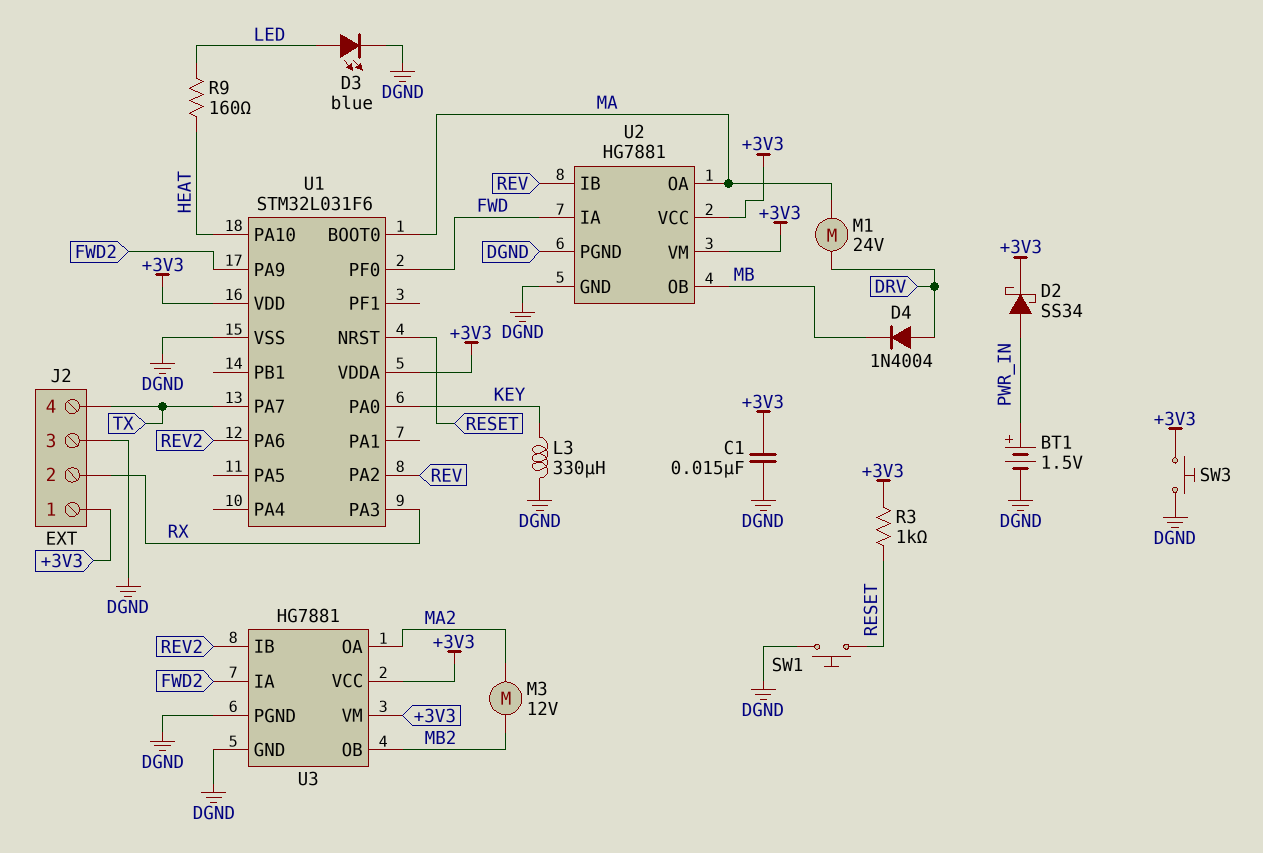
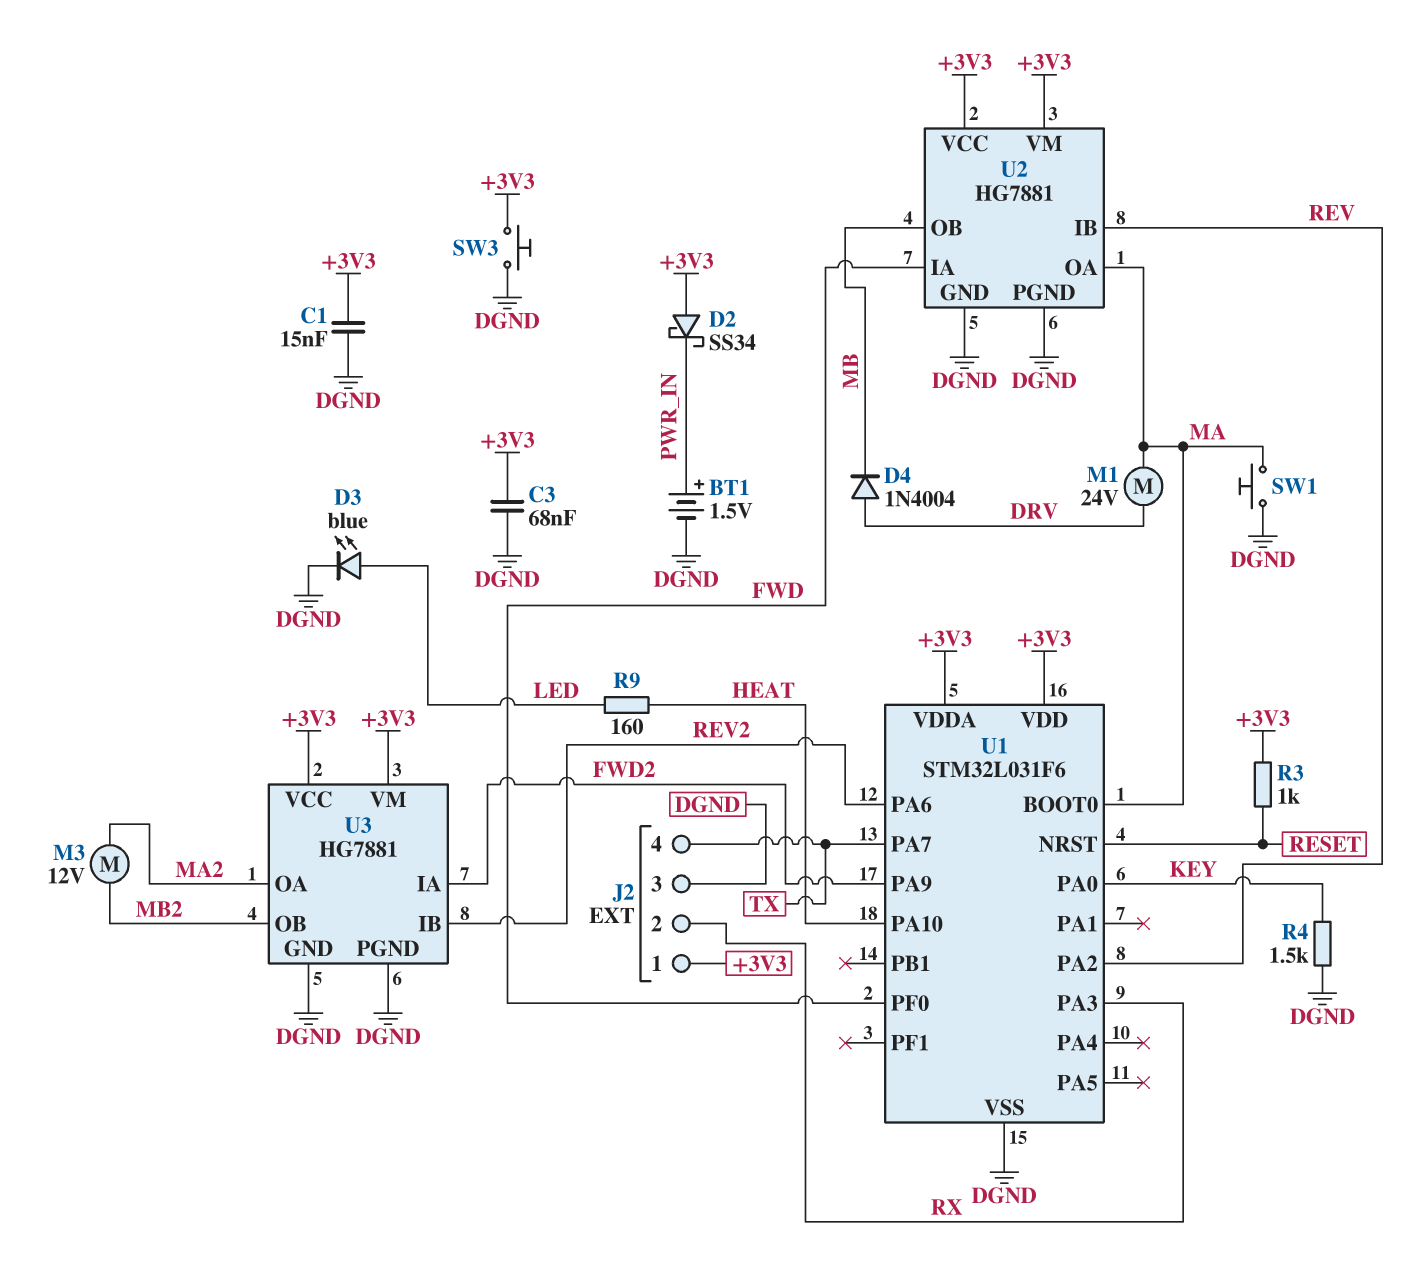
C3: none -> 68nF (+3V3, DGND)
D2: schottky SS34 (A PWR_IN, K +3V3) -> schottky SS34 (A +3V3, K PWR_IN)
L3: 330uH (DGND, KEY) -> none
R4: none -> 1.5k (DGND, KEY)
SW1: button (DGND, RESET) -> button (DGND, MA)

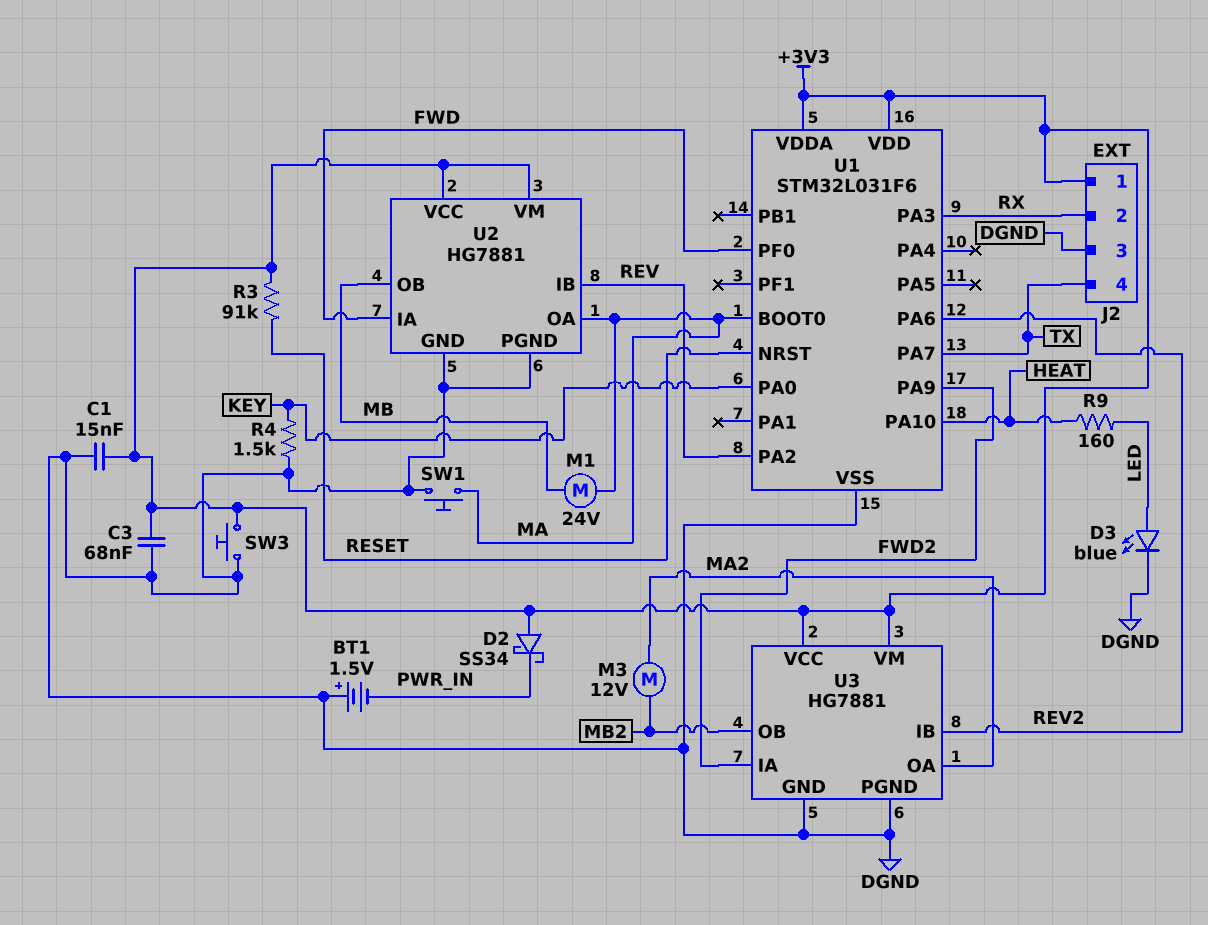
BT1: 1.5V (plus PWR_IN, minus DGND) -> 1.5V (plus DGND, minus PWR_IN)
D4: diode 1N4004 (A DRV, K MB) -> none
M1: motor 24V (DRV, MA) -> motor 24V (MA, MB)
R3: 1k (+3V3, RESET) -> 91k (+3V3, RESET)

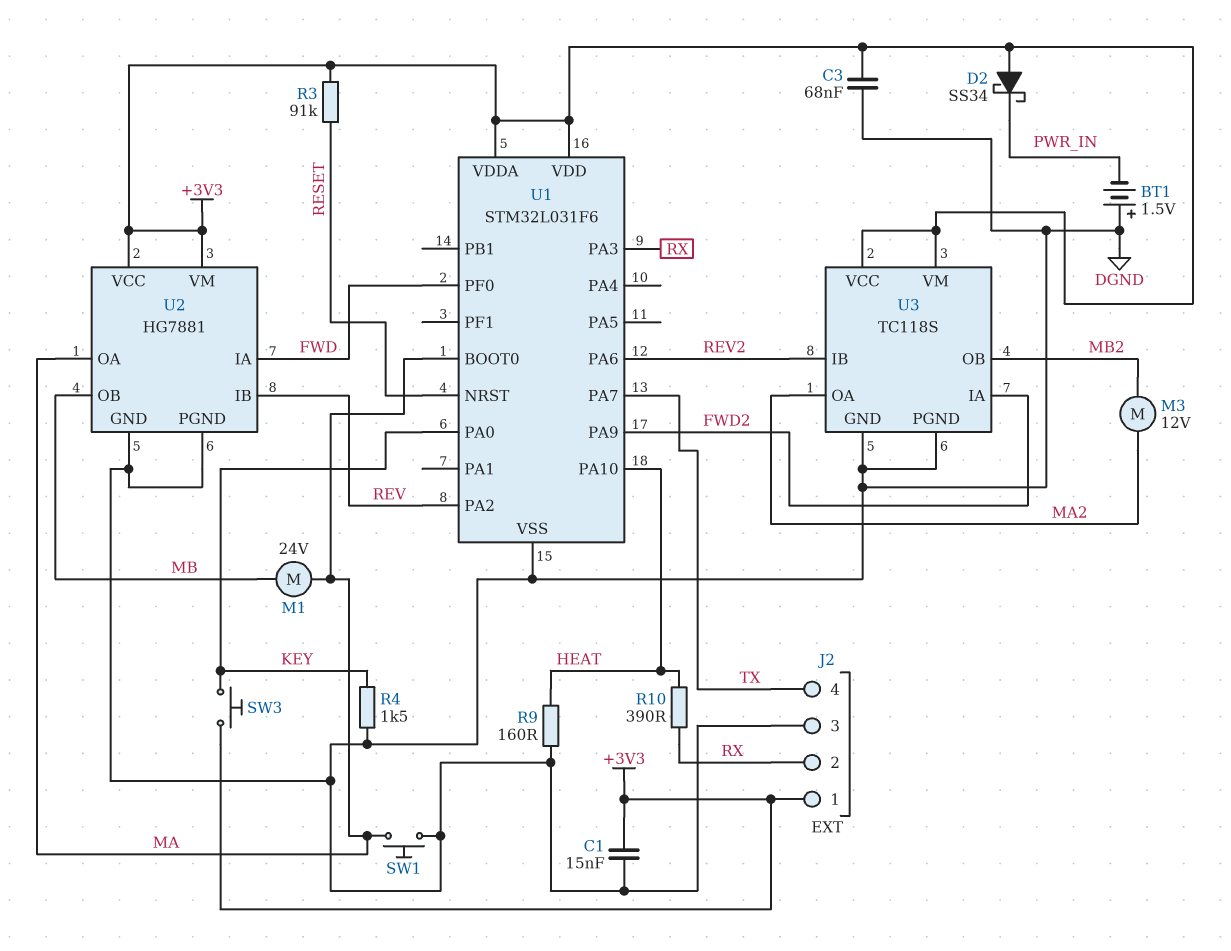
D3: LED blue (A LED, K DGND) -> none
R9: 160 (HEAT, LED) -> 160 (DGND, HEAT)
R10: none -> 390 (HEAT, RX)
SW3: button (+3V3, DGND) -> button (+3V3, KEY)
U3: HG7881 -> TC118S

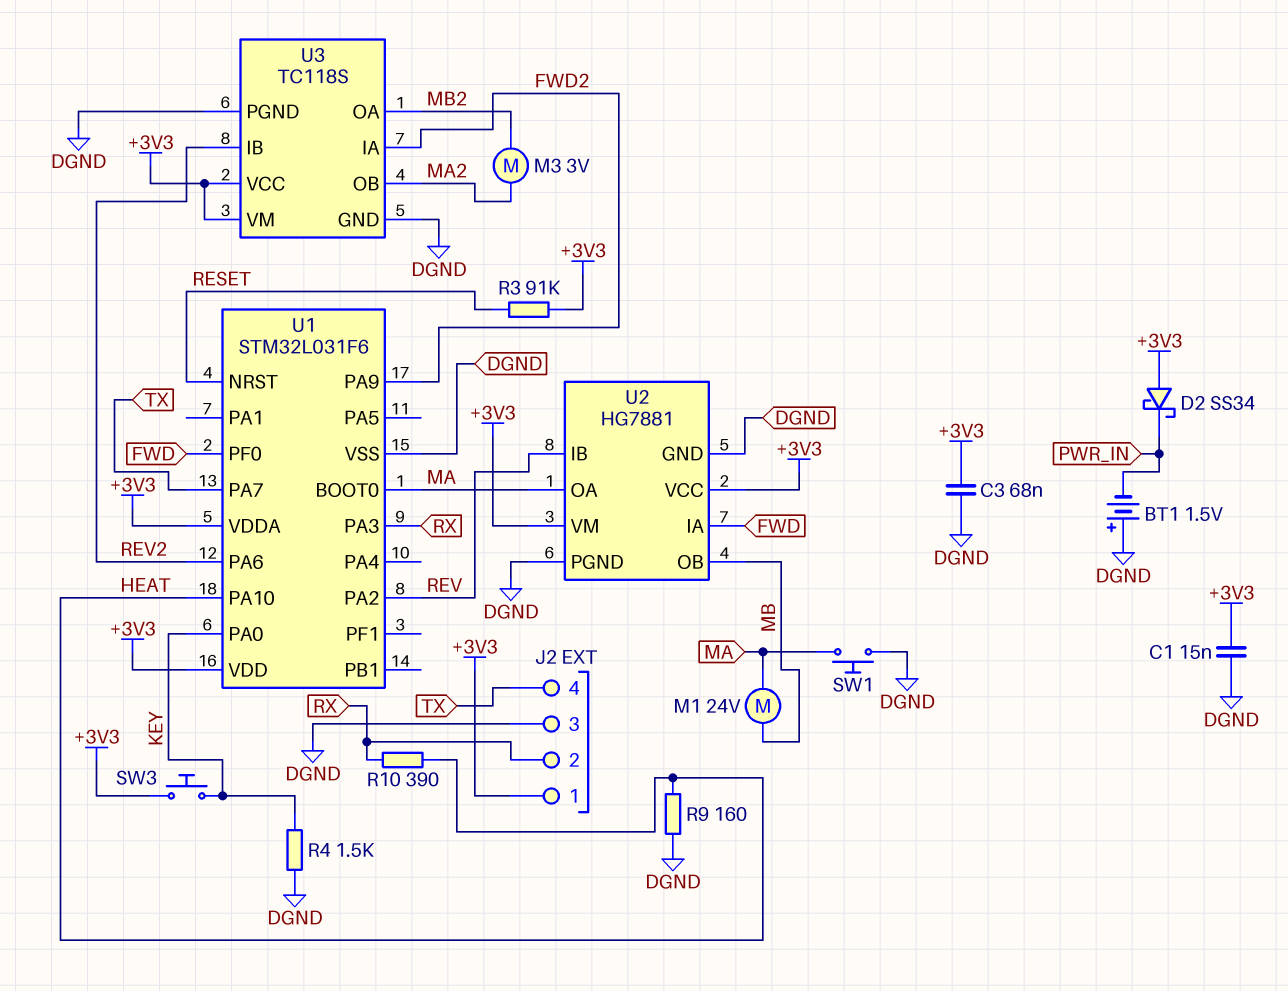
M3: motor 12V (MA2, MB2) -> motor 3V (MA2, MB2)
U3 pin OA: MA2 -> MB2
U3 pin OB: MB2 -> MA2

